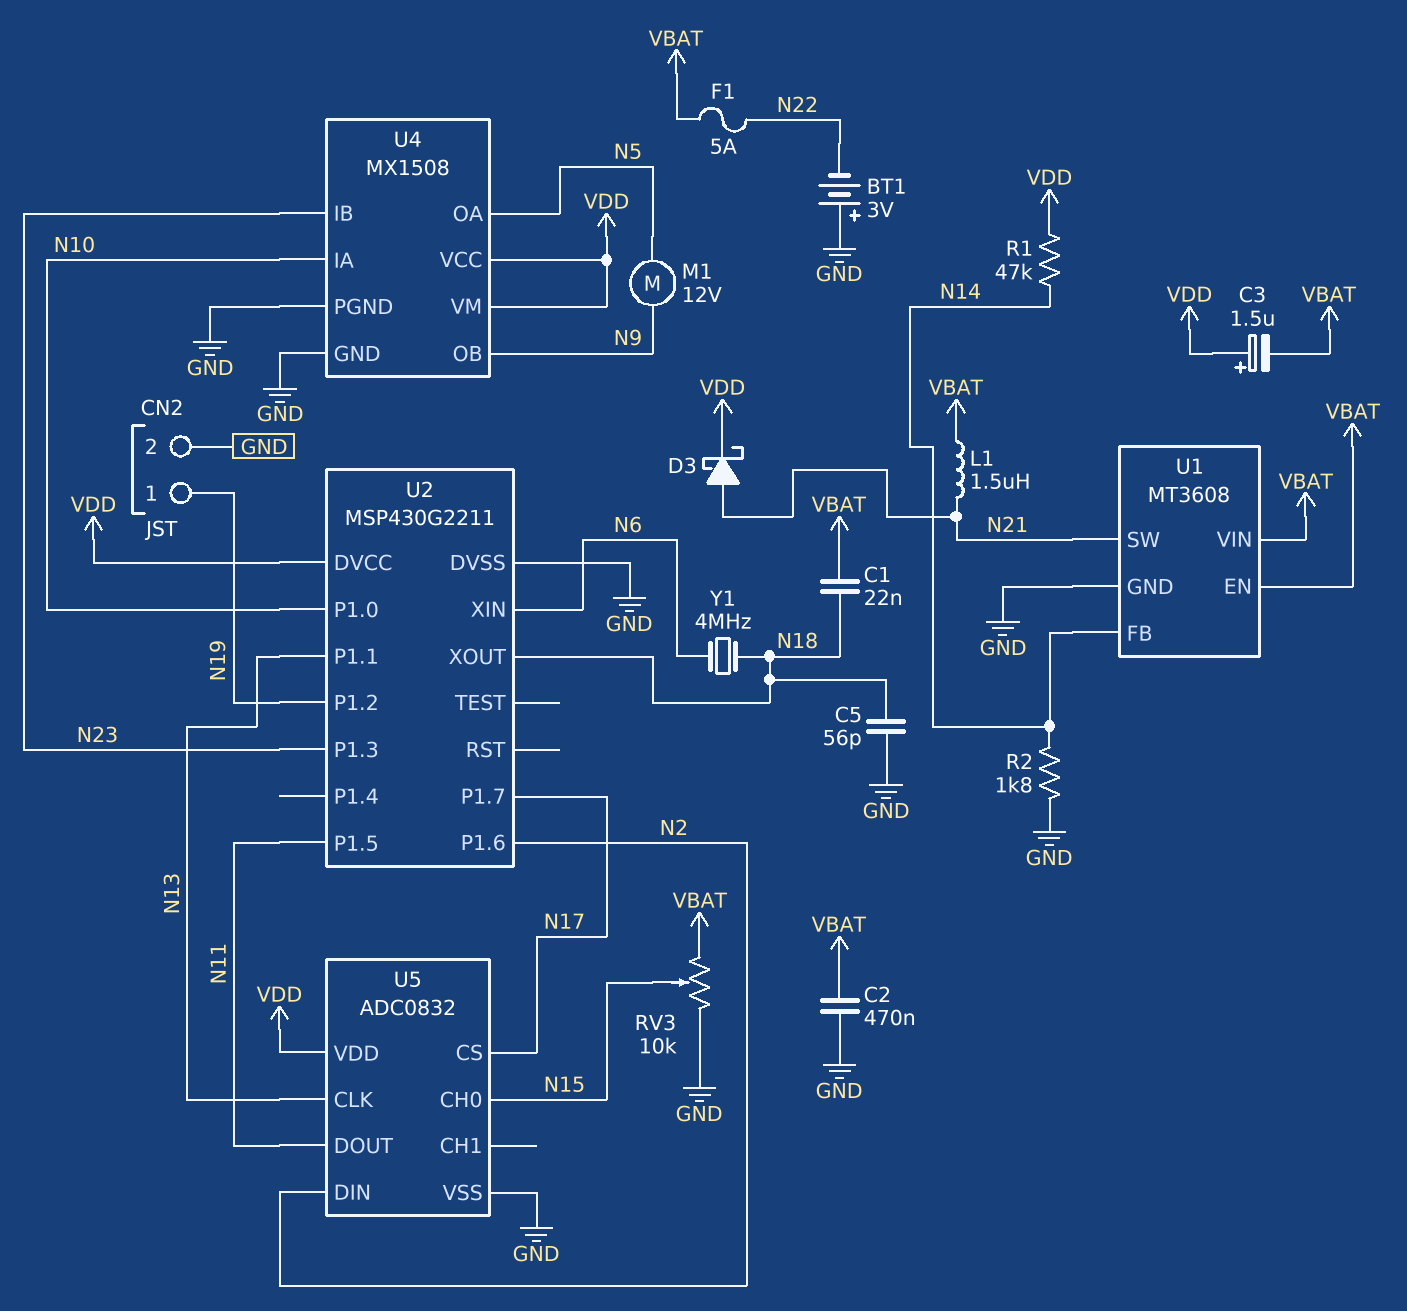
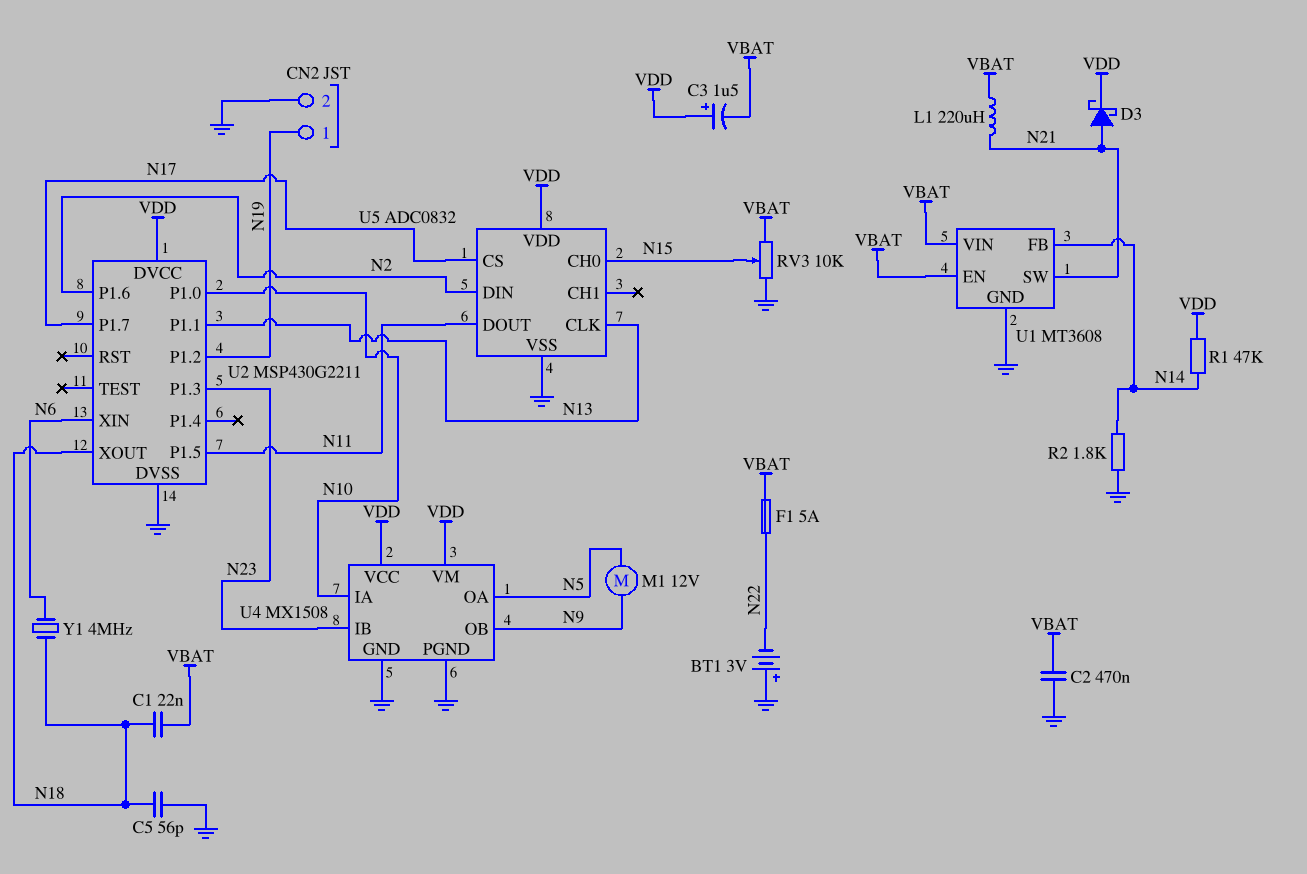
L1: 1.5uH (N21, VBAT) -> 220uH (N21, VBAT)

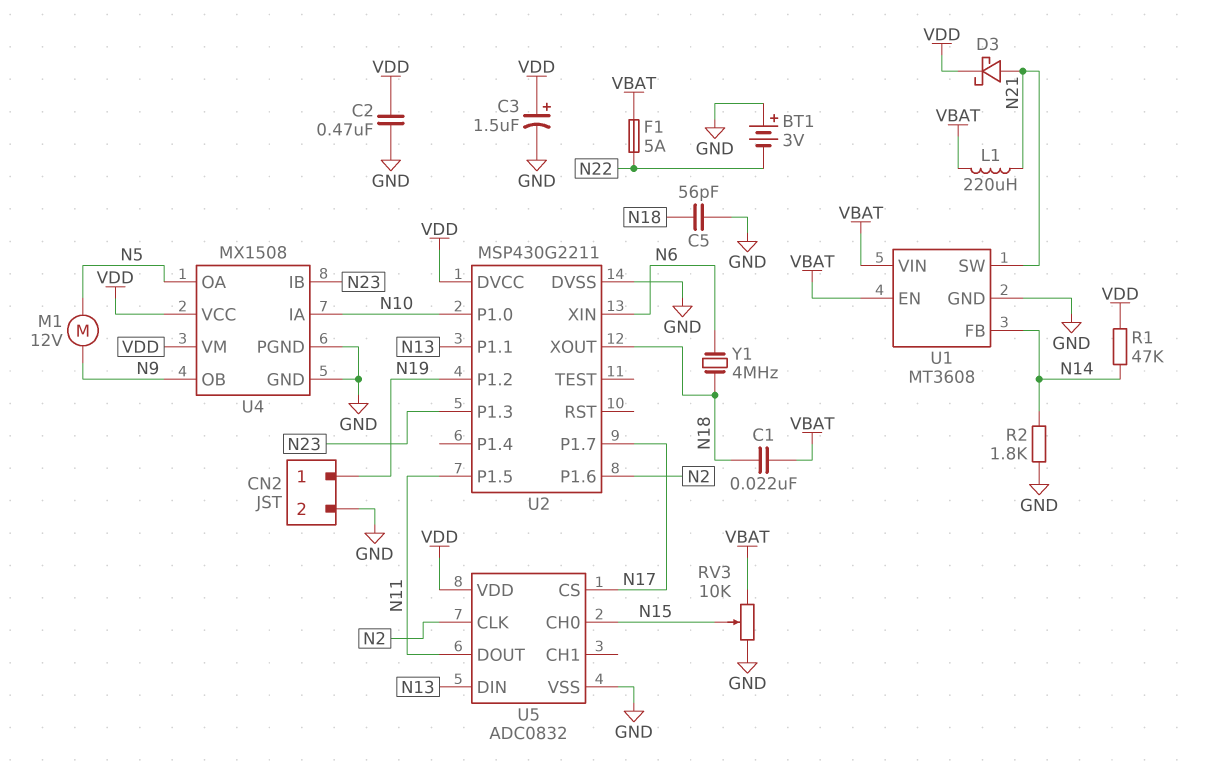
C2: 470nF (GND, VBAT) -> 470nF (GND, VDD)
C3: 1.5uF (plus VDD, minus VBAT) -> 1.5uF (plus VDD, minus GND)
U5 pin CLK: N13 -> N2
U5 pin DIN: N2 -> N13

